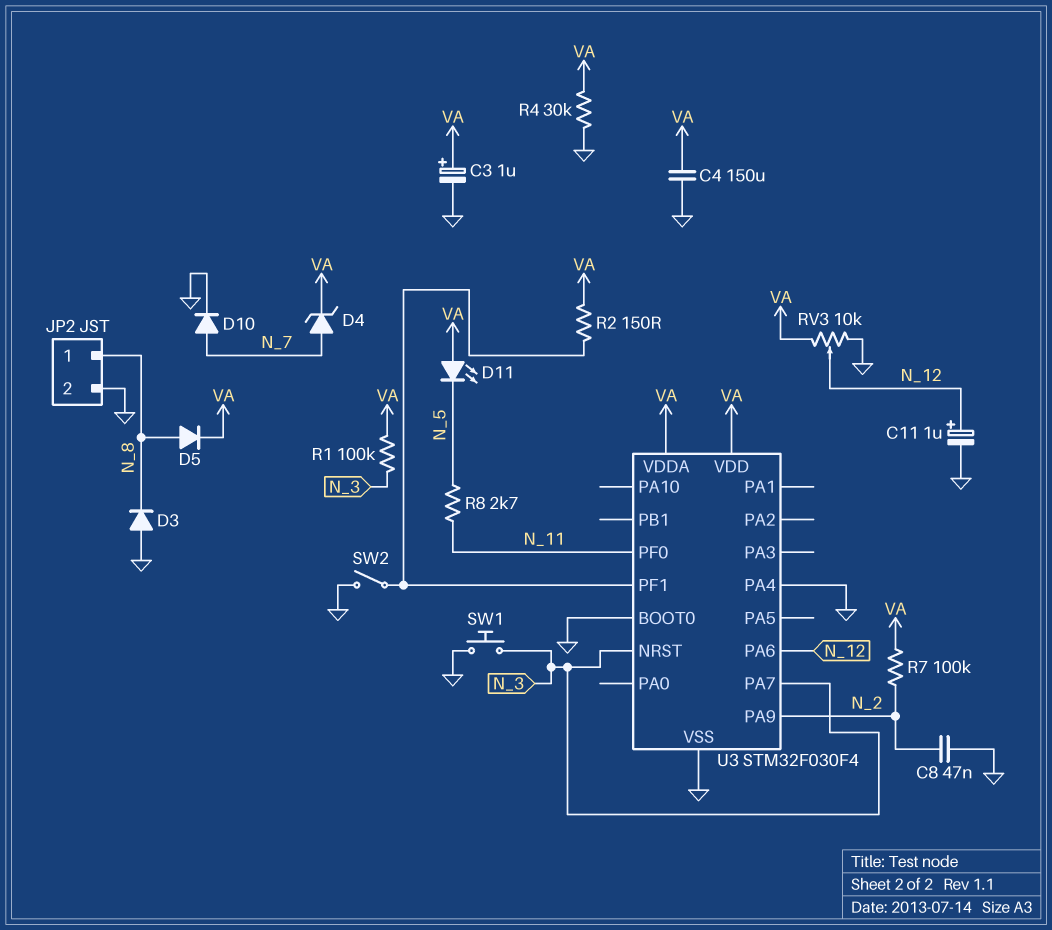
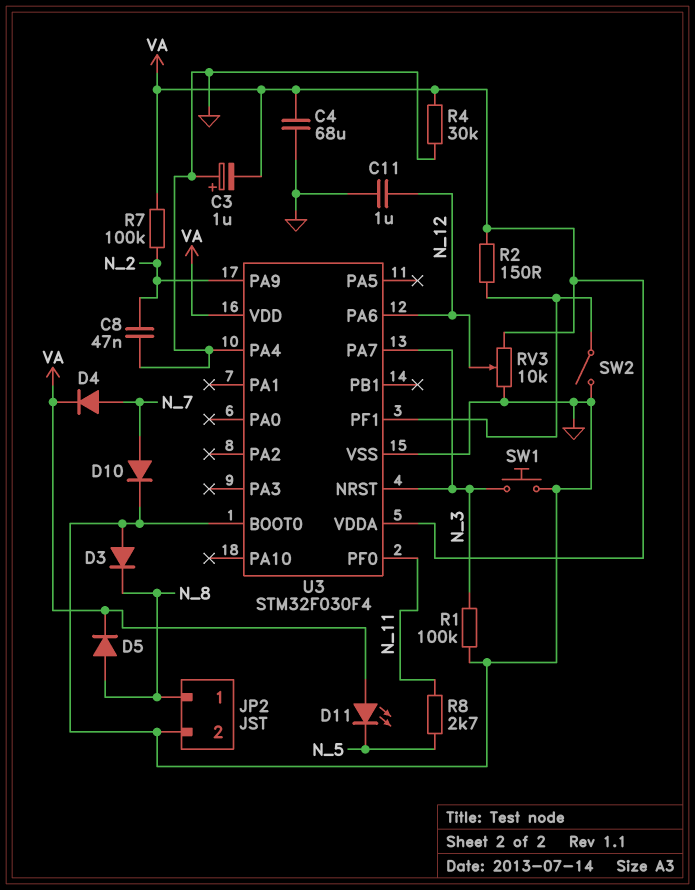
C3: 1uF (plus VA, minus GND) -> 1uF (plus GND, minus VA)
C4: 150uF (GND, VA) -> 68uF (GND, VA)
C11: 1uF (plus N_12, minus GND) -> 1uF (GND, N_12)
D4: zener (A N_7, K VA) -> diode (A N_7, K VA)
R1: 100k (N_3, VA) -> 100k (GND, N_3)

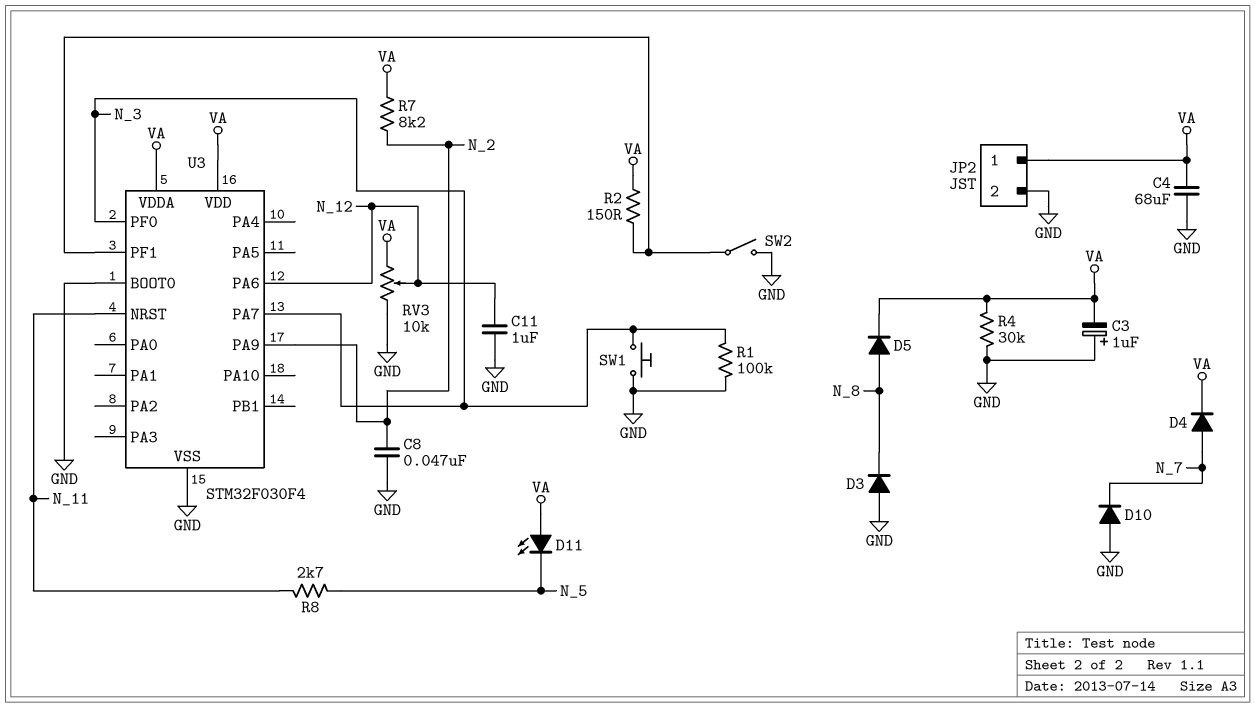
D10: diode (A N_7, K GND) -> diode (A GND, K N_7)
JP2 pin 1: N_8 -> VA
R7: 100k (N_2, VA) -> 8.2k (N_2, VA)
U3 pin NRST: N_3 -> N_11
U3 pin PA4: GND -> none
U3 pin PF0: N_11 -> N_3

